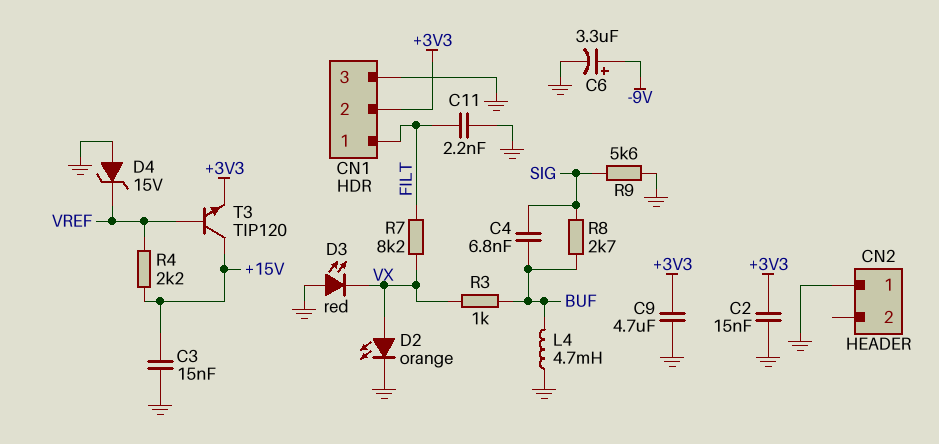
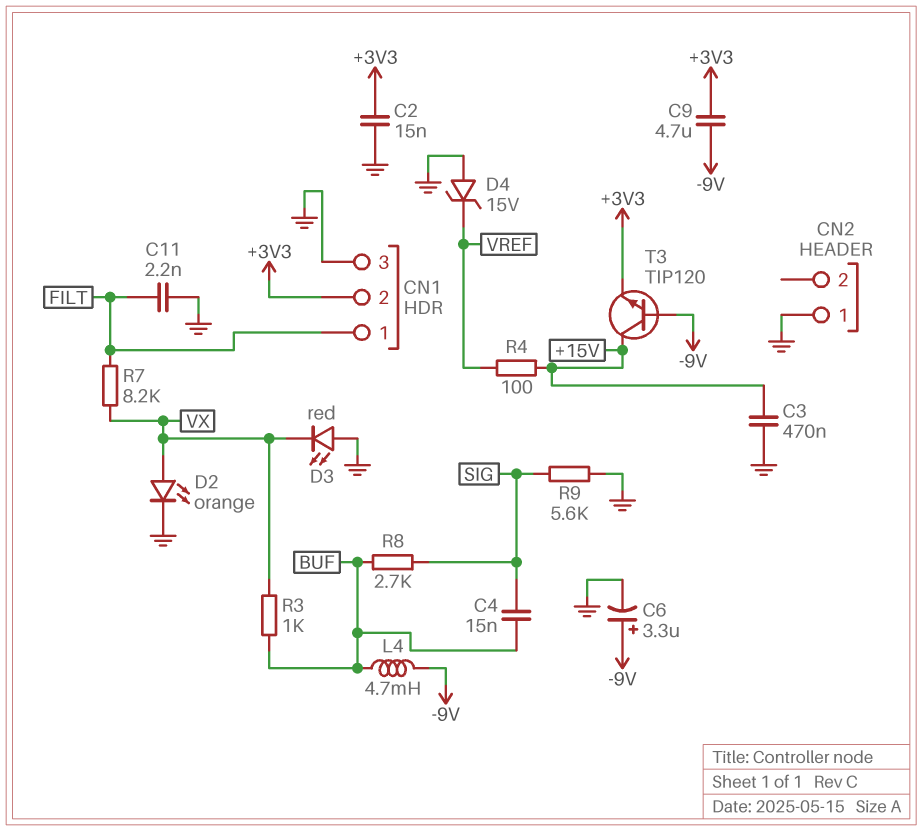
C3: 15nF (+15V, GND) -> 470nF (+15V, GND)
C4: 6.8nF (BUF, SIG) -> 15nF (BUF, SIG)
C9: 4.7uF (+3V3, GND) -> 4.7uF (+3V3, -9V)
L4: 4.7mH (BUF, GND) -> 4.7mH (-9V, BUF)
R4: 2.2k (+15V, VREF) -> 100 (+15V, VREF)
T3: NPN TIP120 (B VREF, C +15V, E +3V3) -> NPN TIP120 (B -9V, C +15V, E +3V3)

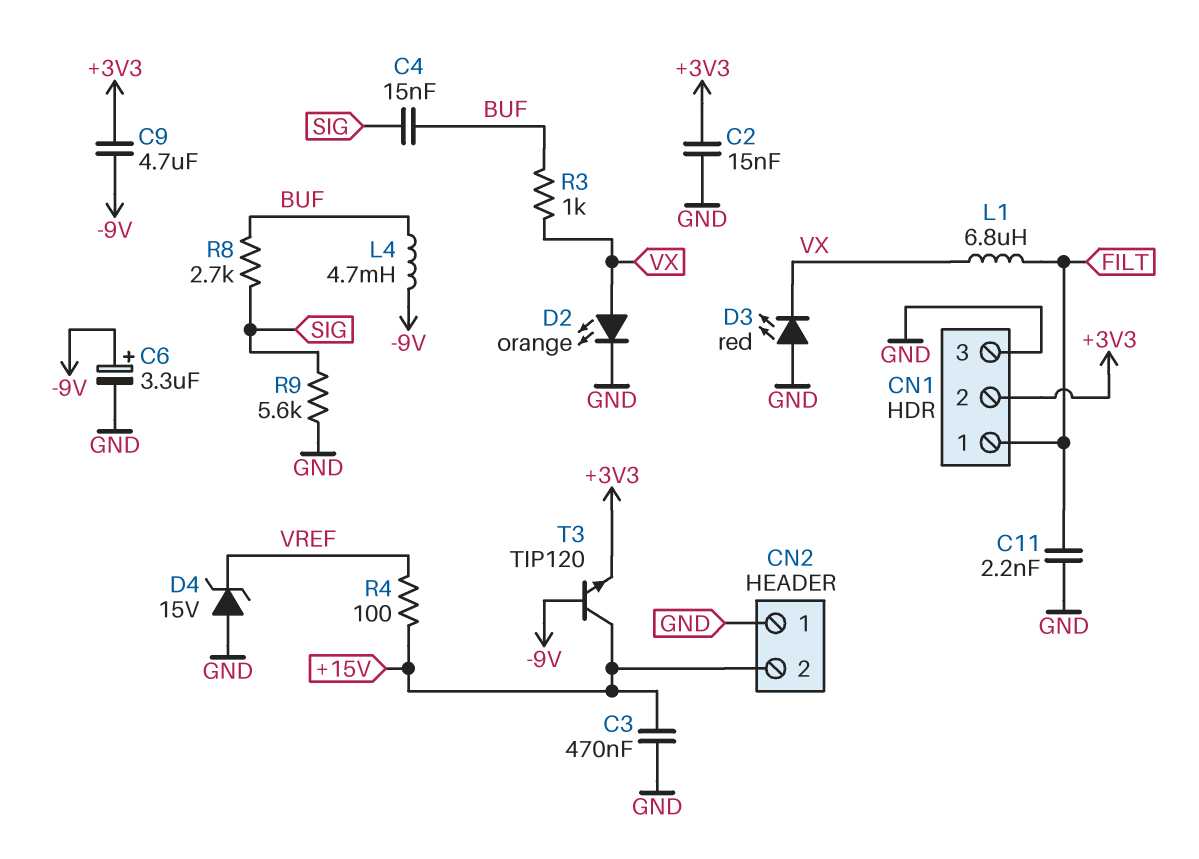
CN2 pin 2: none -> +15V
L1: none -> 6.8uH (FILT, VX)
R7: 8.2k (FILT, VX) -> none

